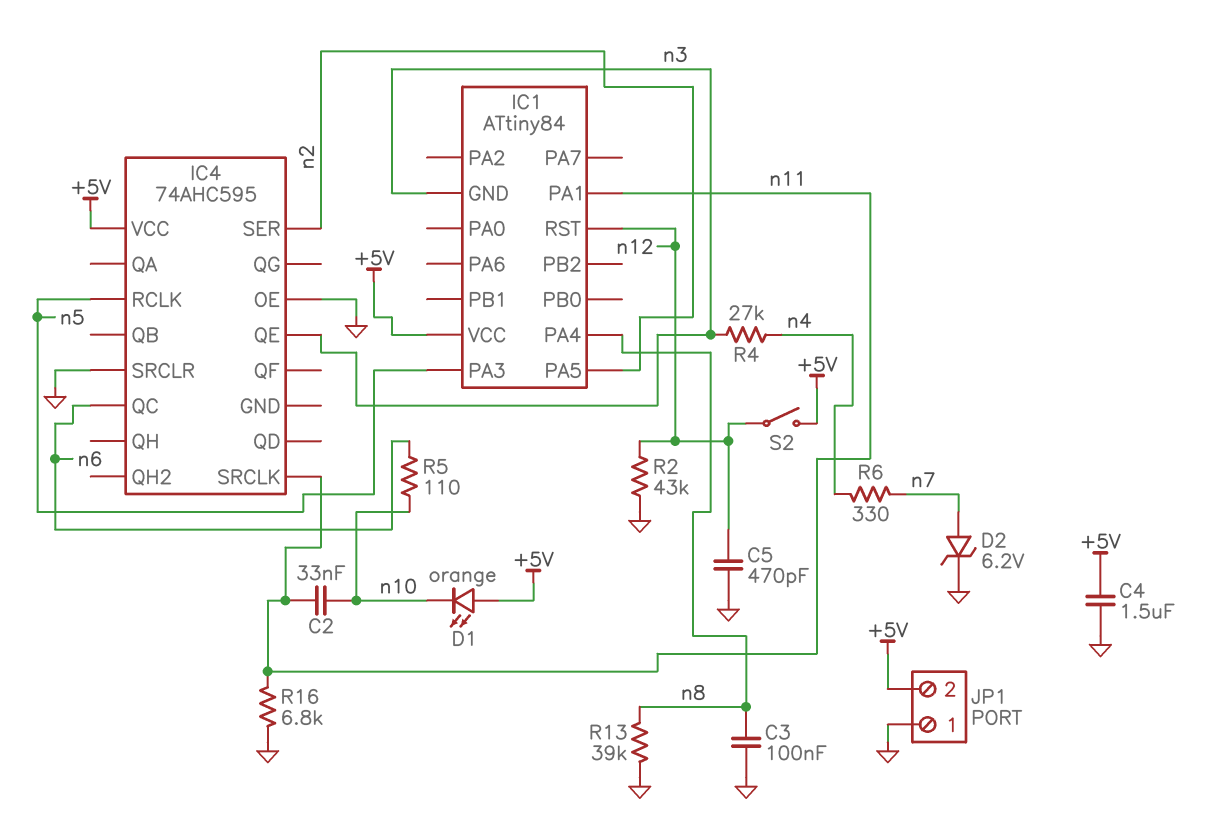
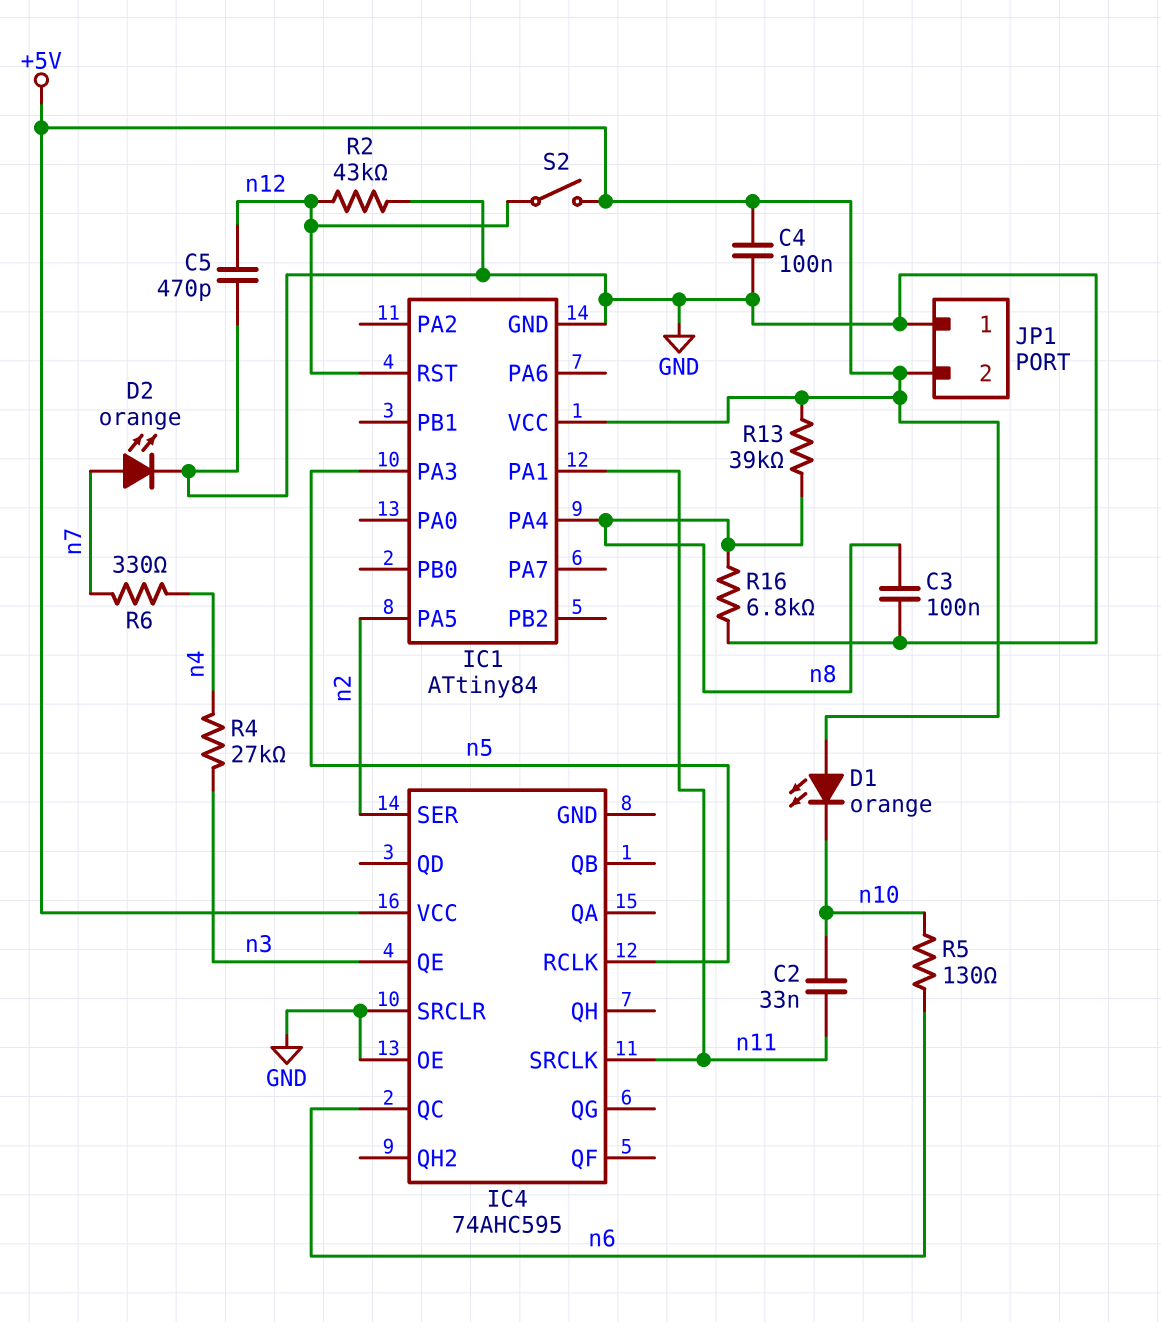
C4: 1.5uF (+5V, GND) -> 100nF (+5V, GND)
D2: zener 6.2V (A n7, K GND) -> LED orange (A n7, K GND)
IC1 pin GND: n3 -> GND
R5: 110 (n6, n10) -> 130 (n6, n10)
R13: 39k (GND, n8) -> 39k (+5V, n8)
R16: 6.8k (GND, n11) -> 6.8k (GND, n8)

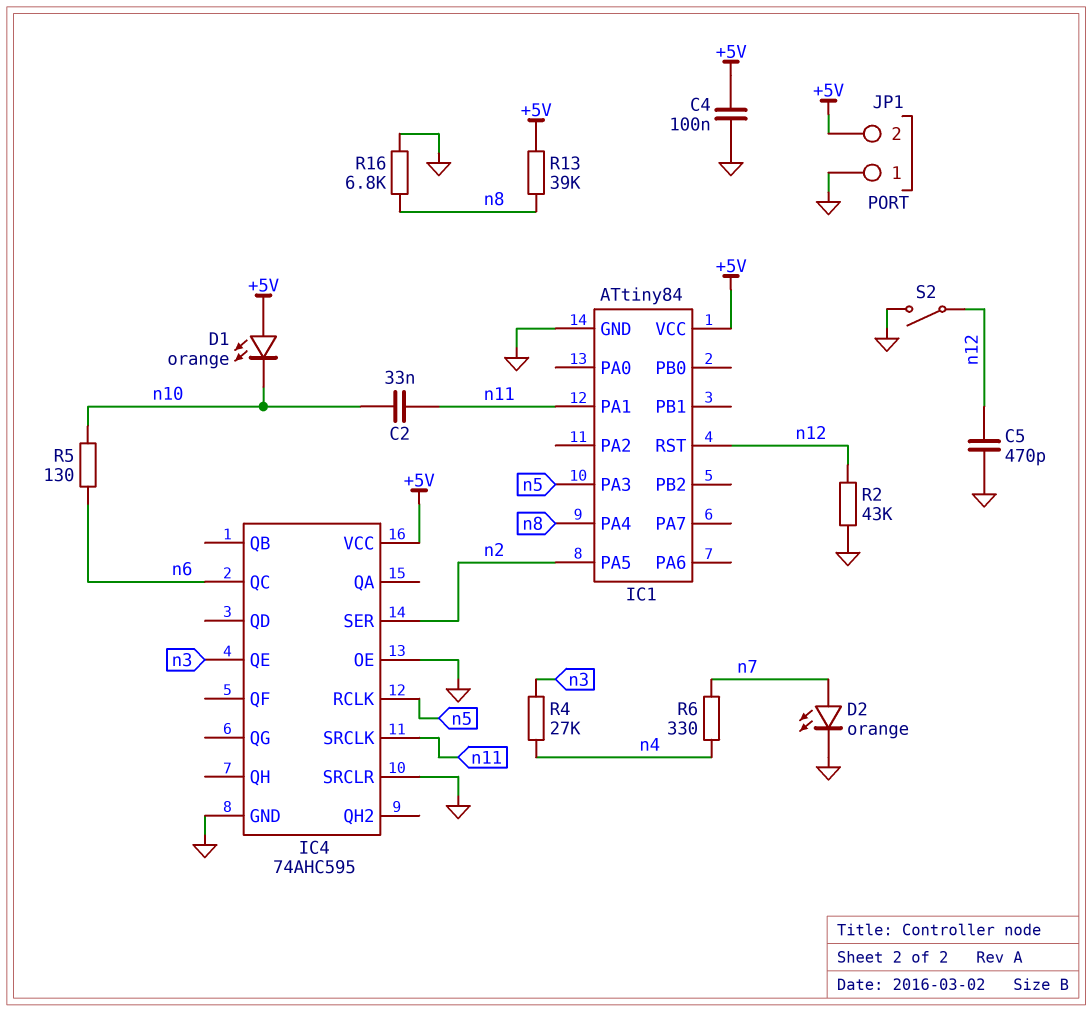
C3: 100nF (GND, n8) -> none
IC4 pin GND: none -> GND
S2: switch (+5V, n12) -> switch (GND, n12)

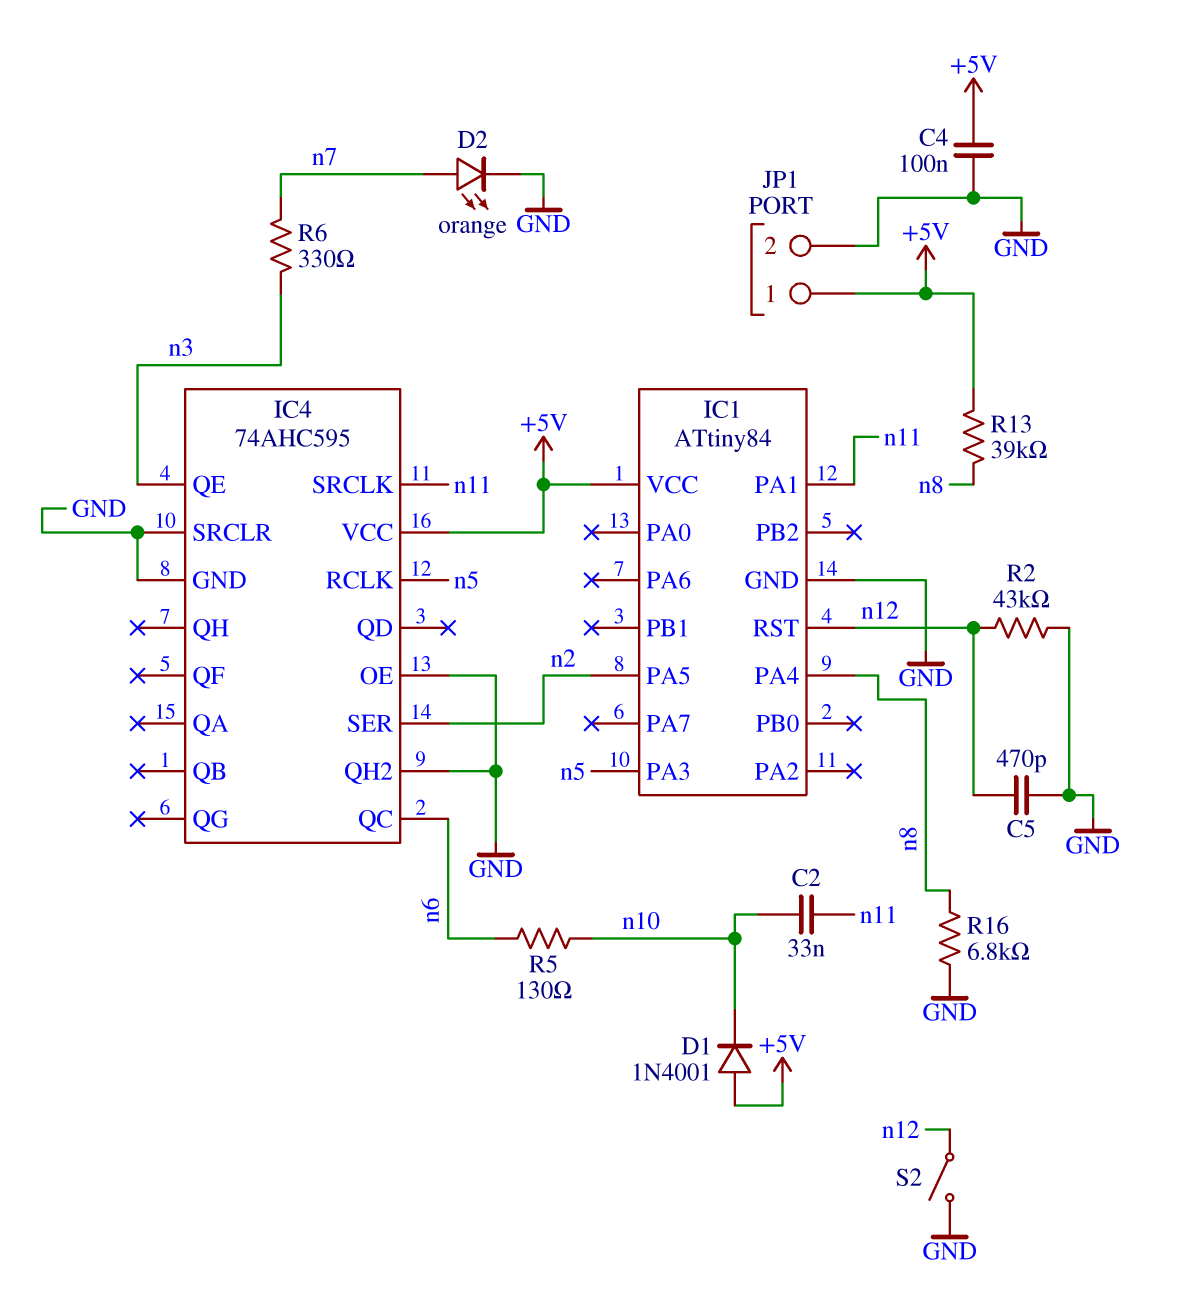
D1: LED orange (A +5V, K n10) -> diode 1N4001 (A +5V, K n10)
IC4 pin QH2: none -> GND
JP1 pin 1: GND -> +5V
JP1 pin 2: +5V -> GND
R4: 27k (n3, n4) -> none
R6: 330 (n4, n7) -> 330 (n3, n7)

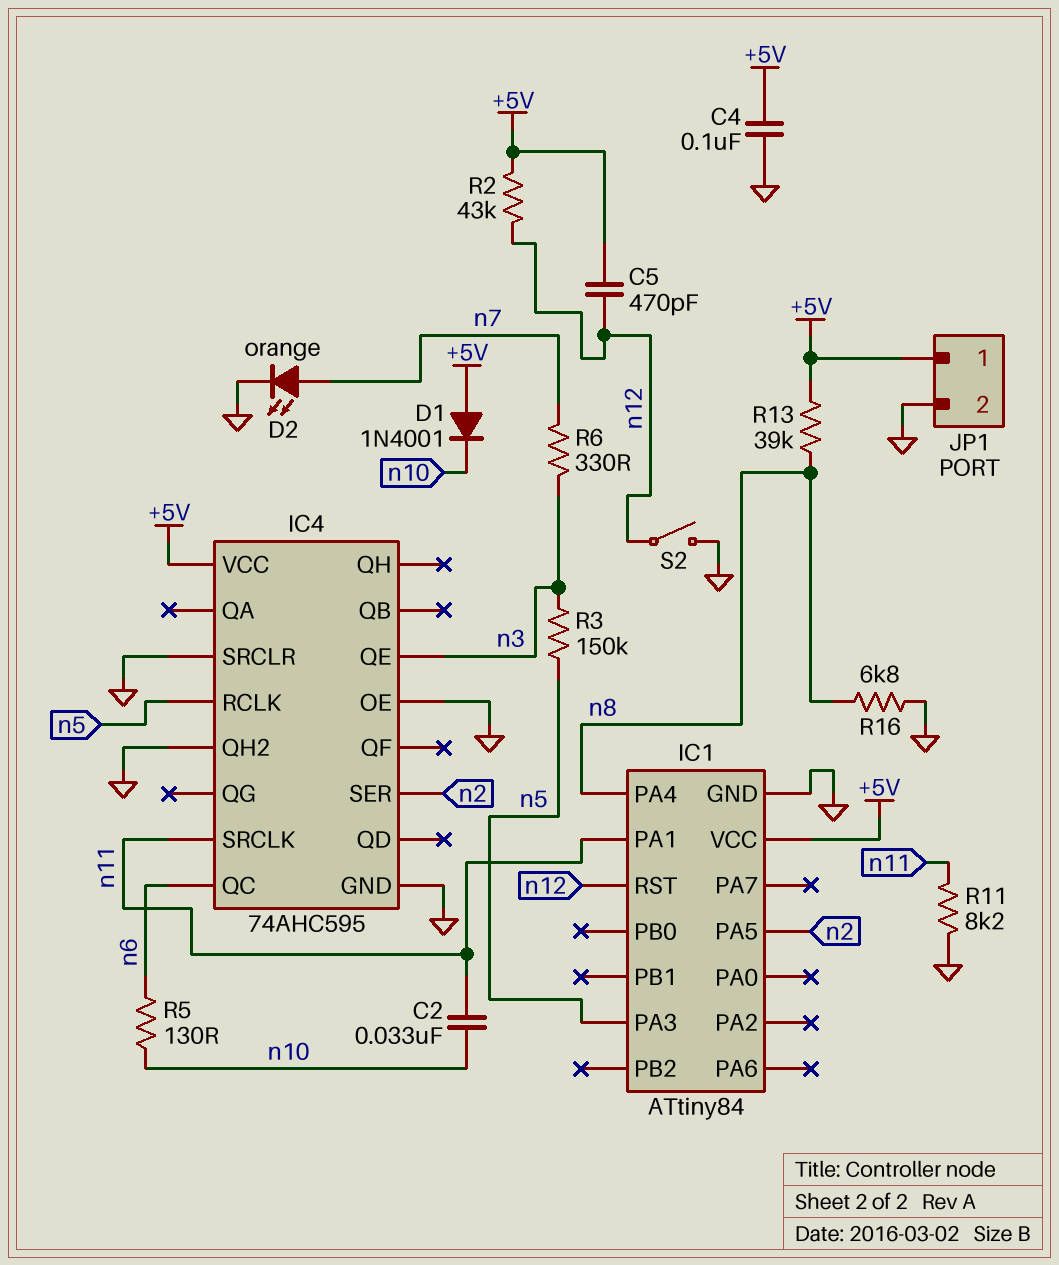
C5: 470pF (GND, n12) -> 470pF (+5V, n12)
R2: 43k (GND, n12) -> 43k (+5V, n12)
R3: none -> 150k (n3, n5)
R11: none -> 8.2k (GND, n11)

